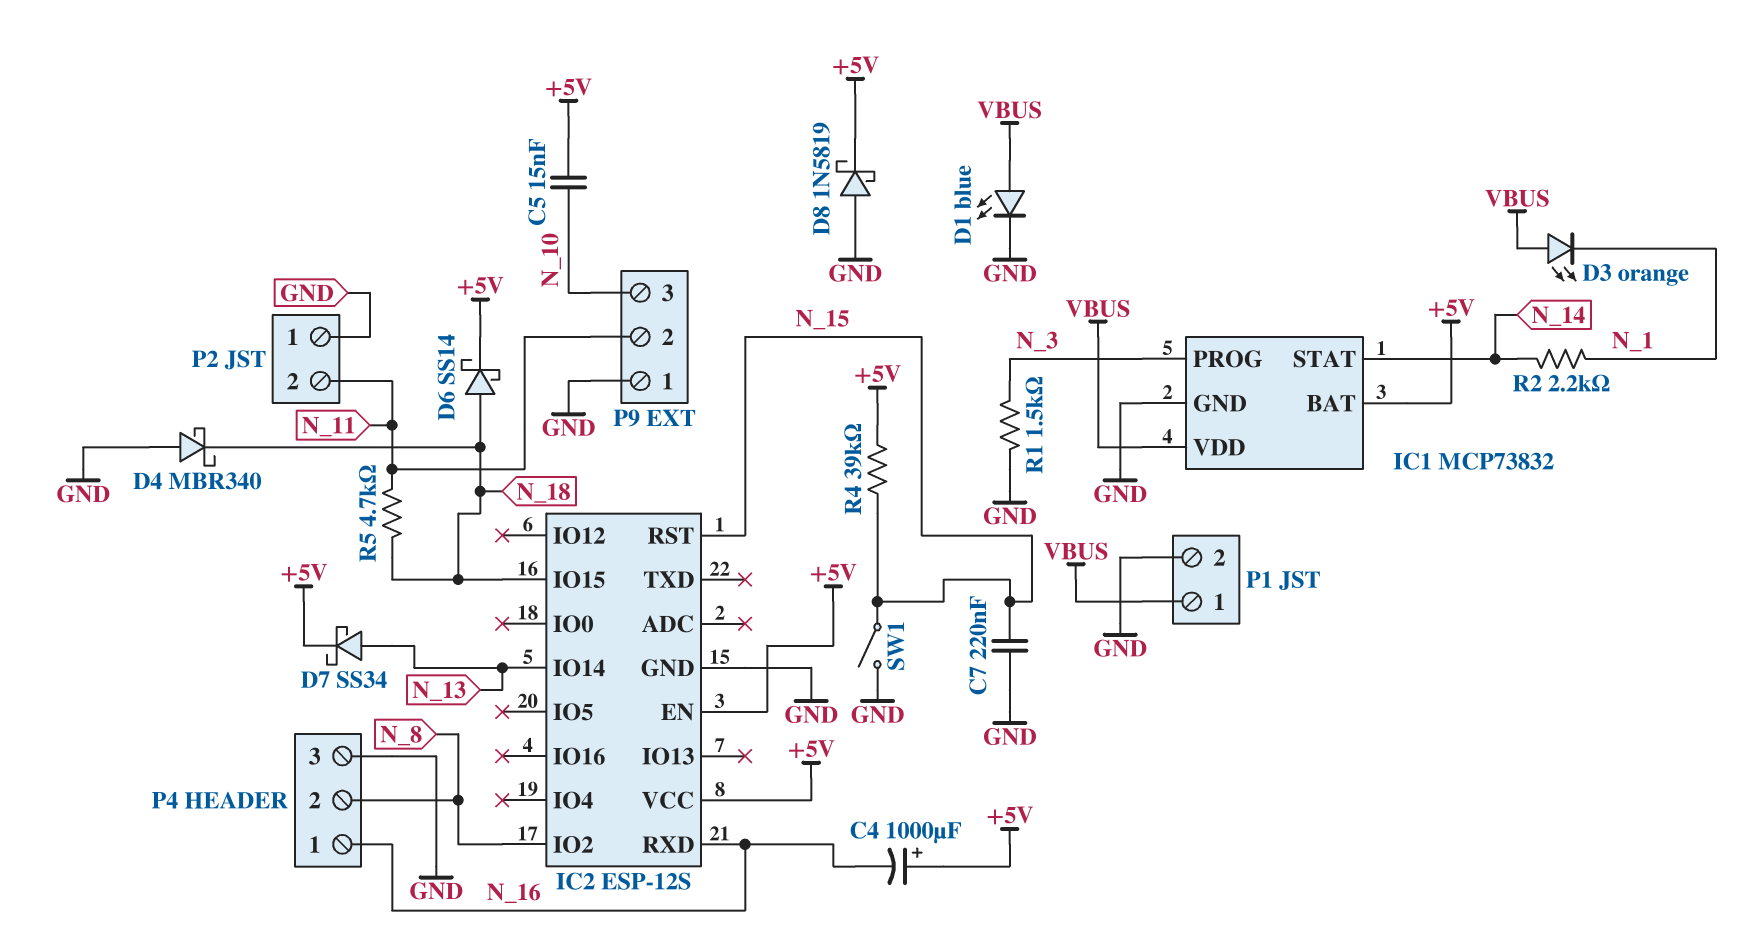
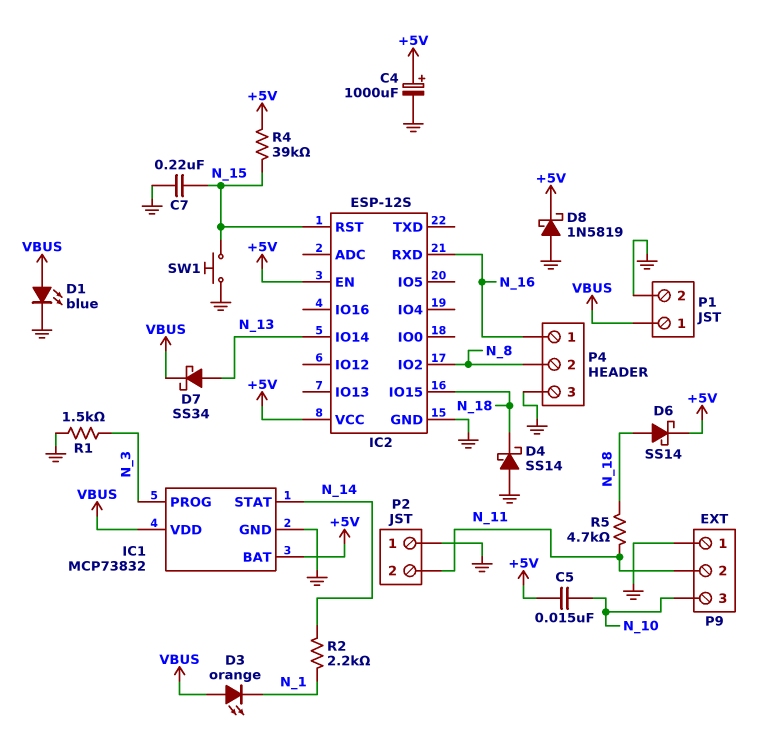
C4: 1000uF (plus +5V, minus N_16) -> 1000uF (plus +5V, minus GND)
D4: schottky MBR340 (A GND, K N_18) -> schottky SS14 (A GND, K N_18)
D7: schottky SS34 (A N_13, K +5V) -> schottky SS34 (A N_13, K VBUS)
SW1: switch (GND, N_15) -> button (GND, N_15)

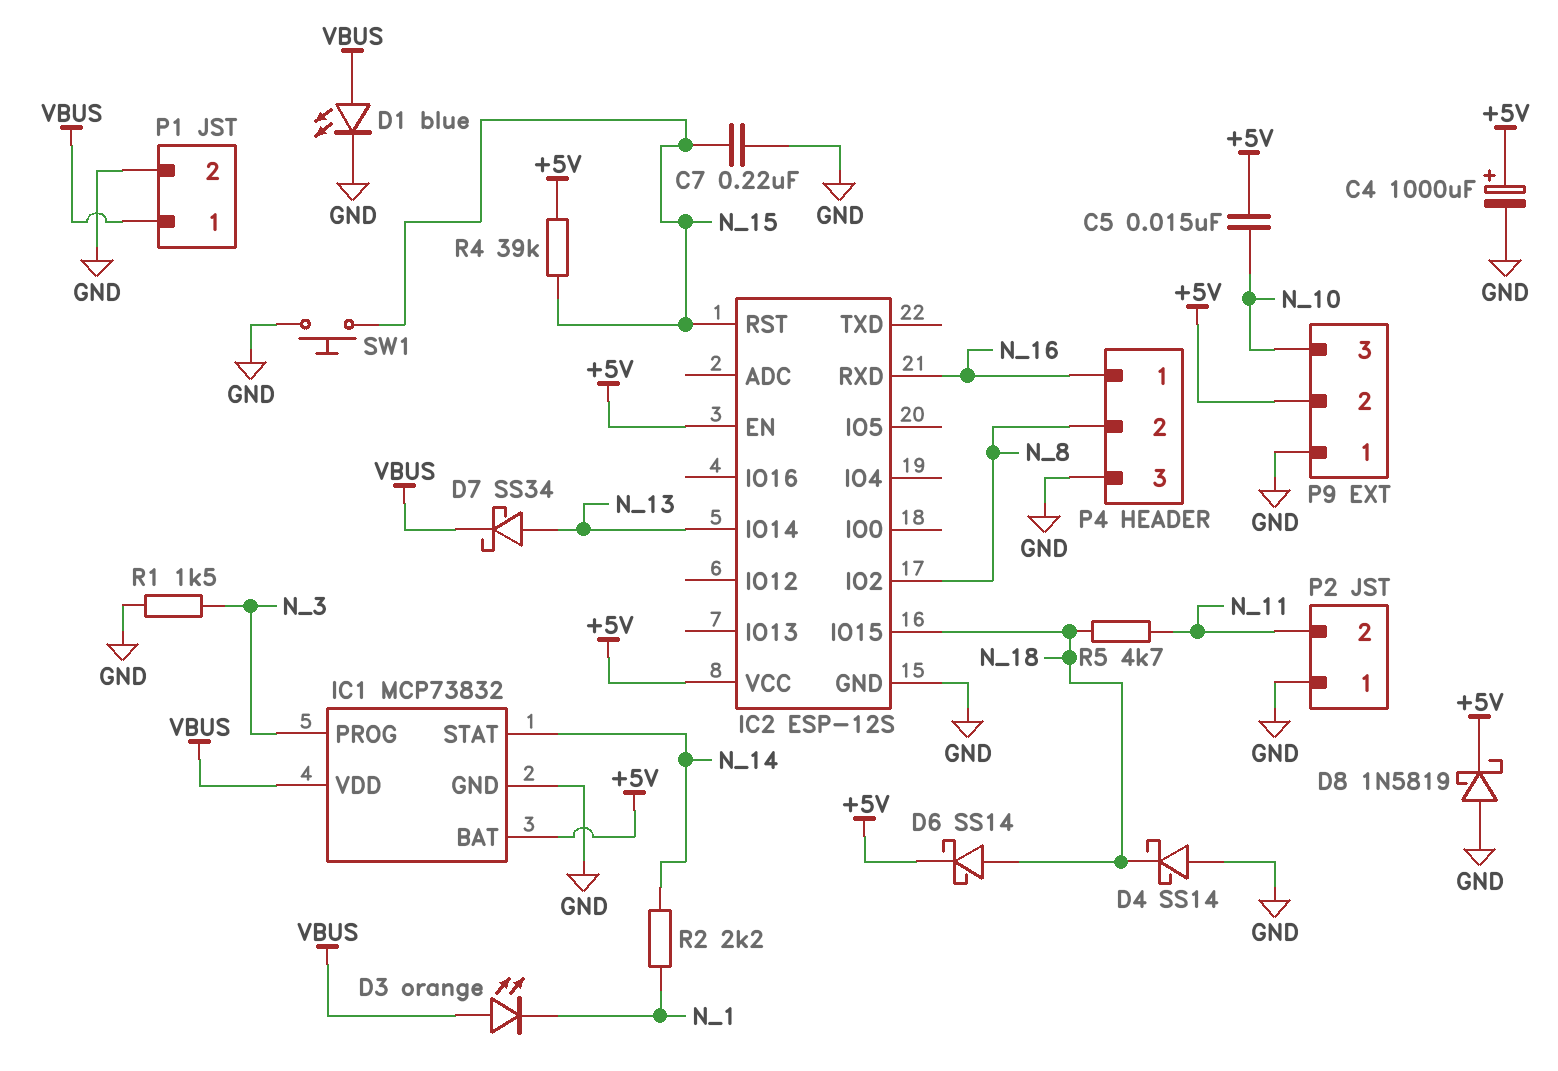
P9 pin 2: N_11 -> +5V

